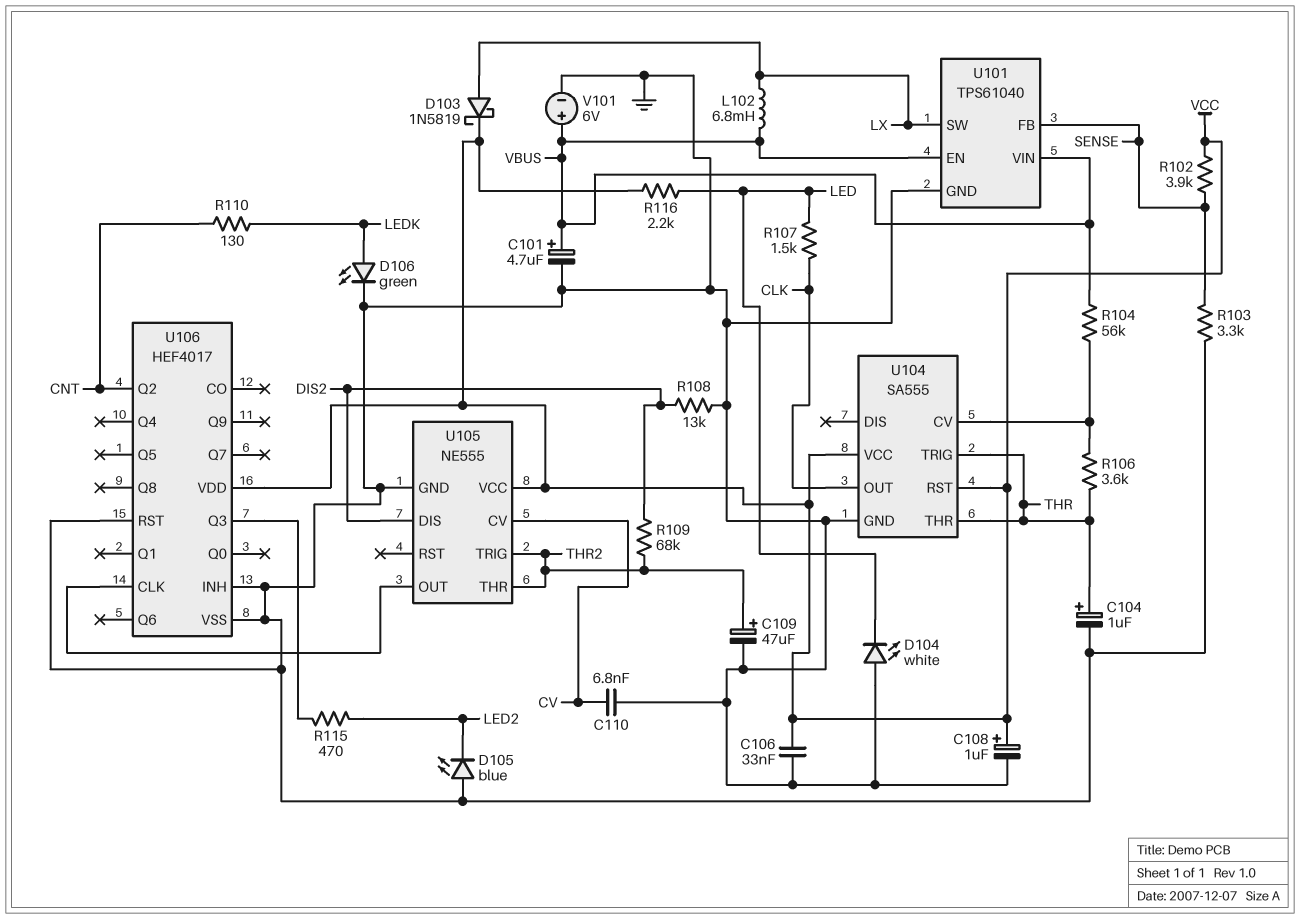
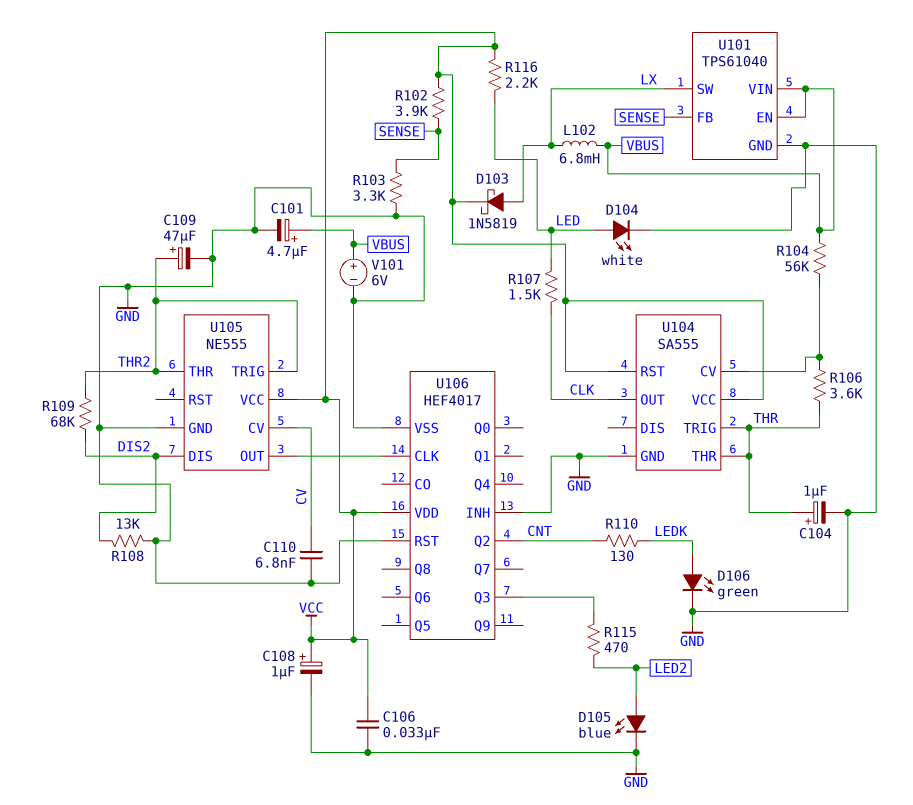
D104: LED white (A GND, K LED) -> LED white (A LED, K GND)
D105: LED blue (A GND, K LED2) -> LED blue (A LED2, K GND)

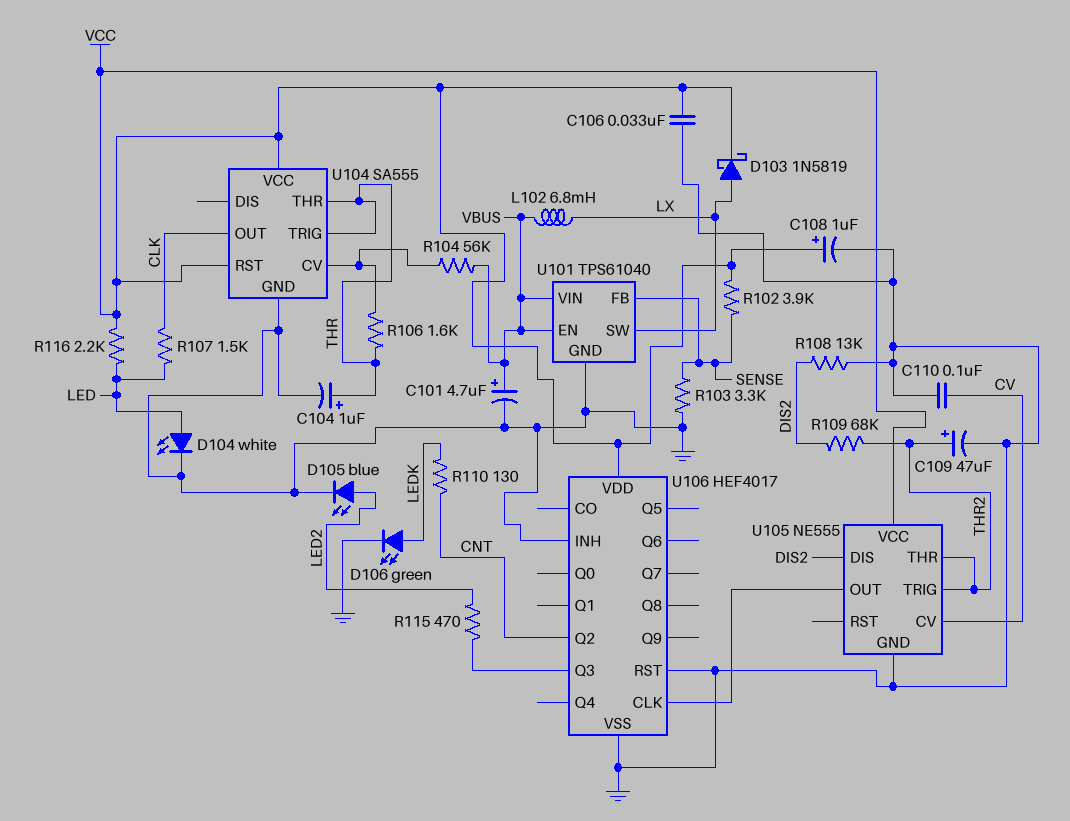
C110: 6.8nF (CV, GND) -> 100nF (CV, GND)
R106: 3.6k (THR, U104/CV) -> 1.6k (THR, U104/CV)
V101: 6V (plus VBUS, minus GND) -> none

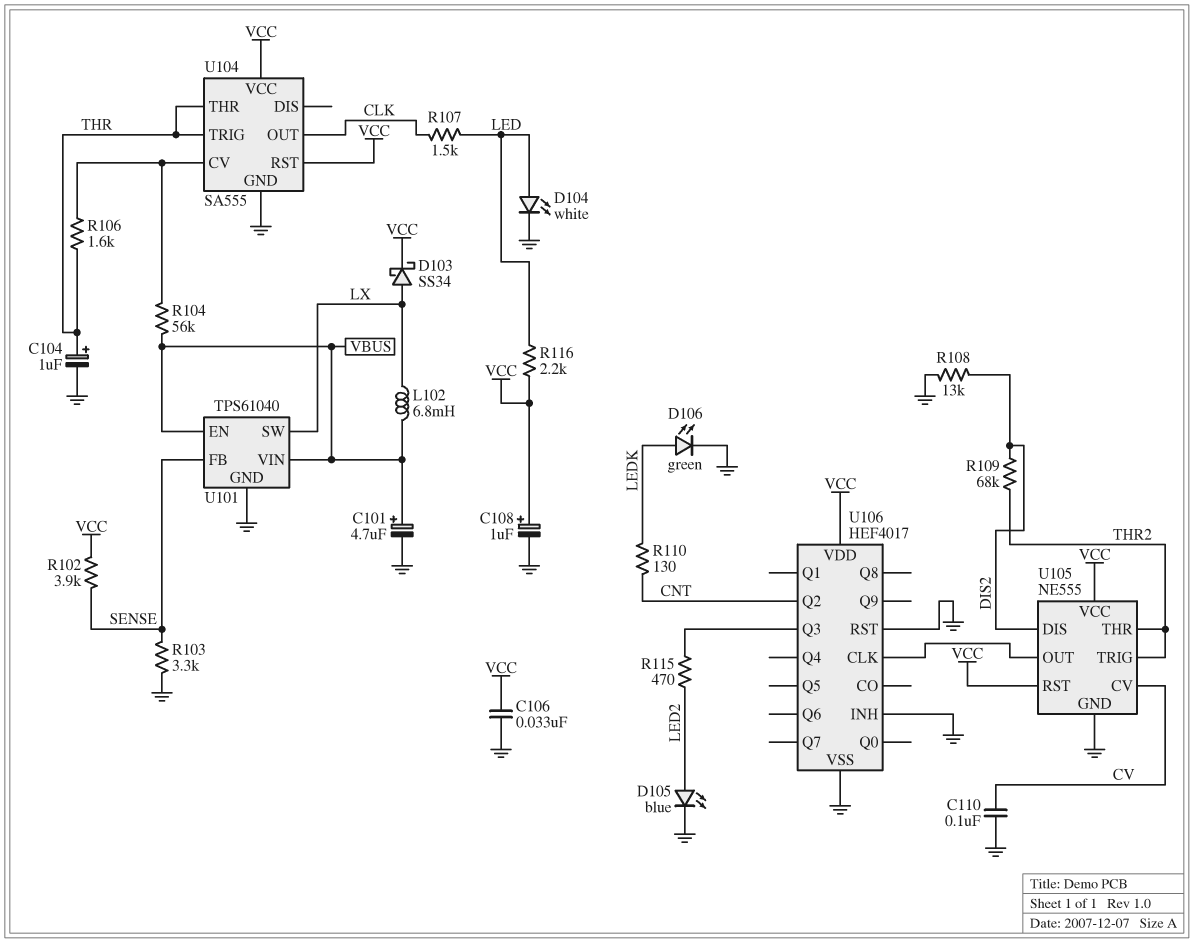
C109: 47uF (plus THR2, minus GND) -> none
D103: schottky 1N5819 (A LX, K VCC) -> schottky SS34 (A LX, K VCC)
U105 pin RST: none -> VCC

